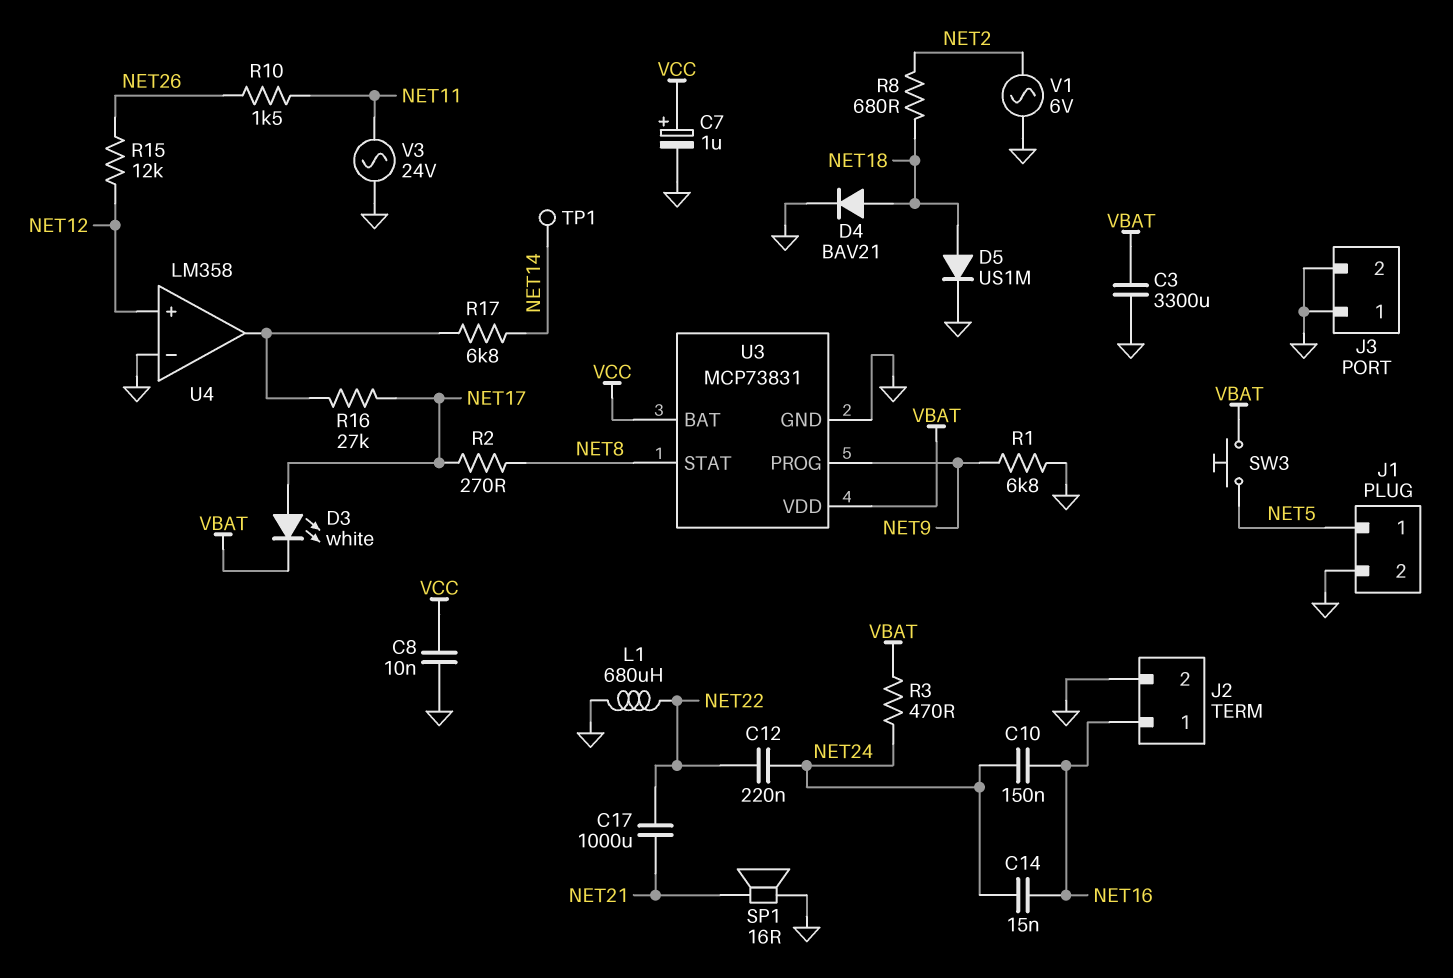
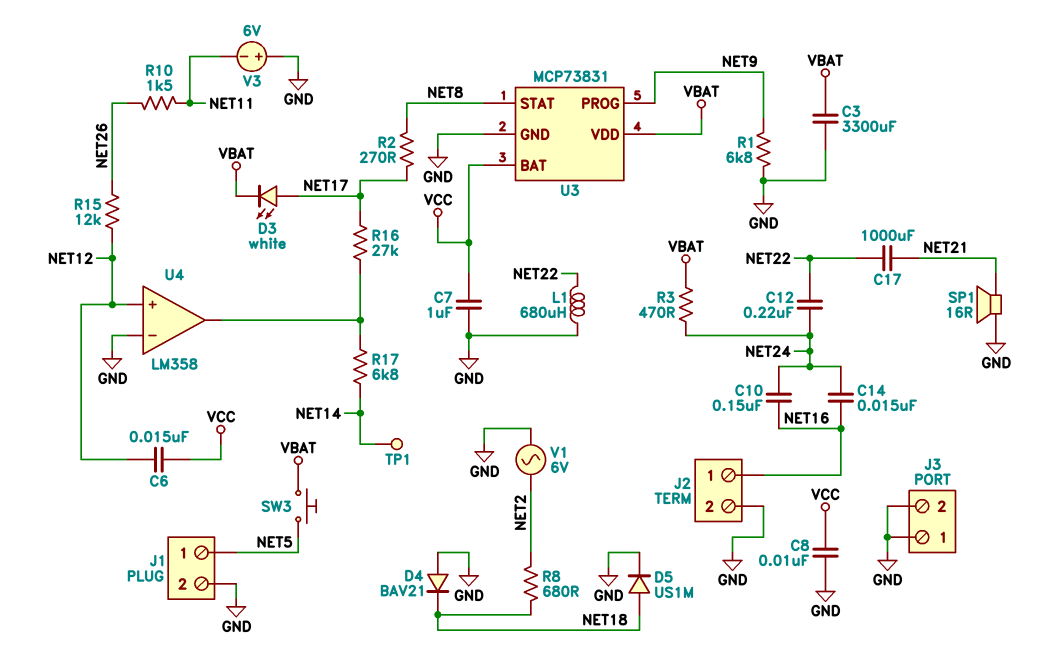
C6: none -> 15nF (NET12, VCC)
C7: 1uF (plus VCC, minus GND) -> 1uF (GND, VCC)
D4: diode BAV21 (A NET18, K GND) -> diode BAV21 (A GND, K NET18)
V3: AC 24V (GND, NET11) -> 6V (plus GND, minus NET11)

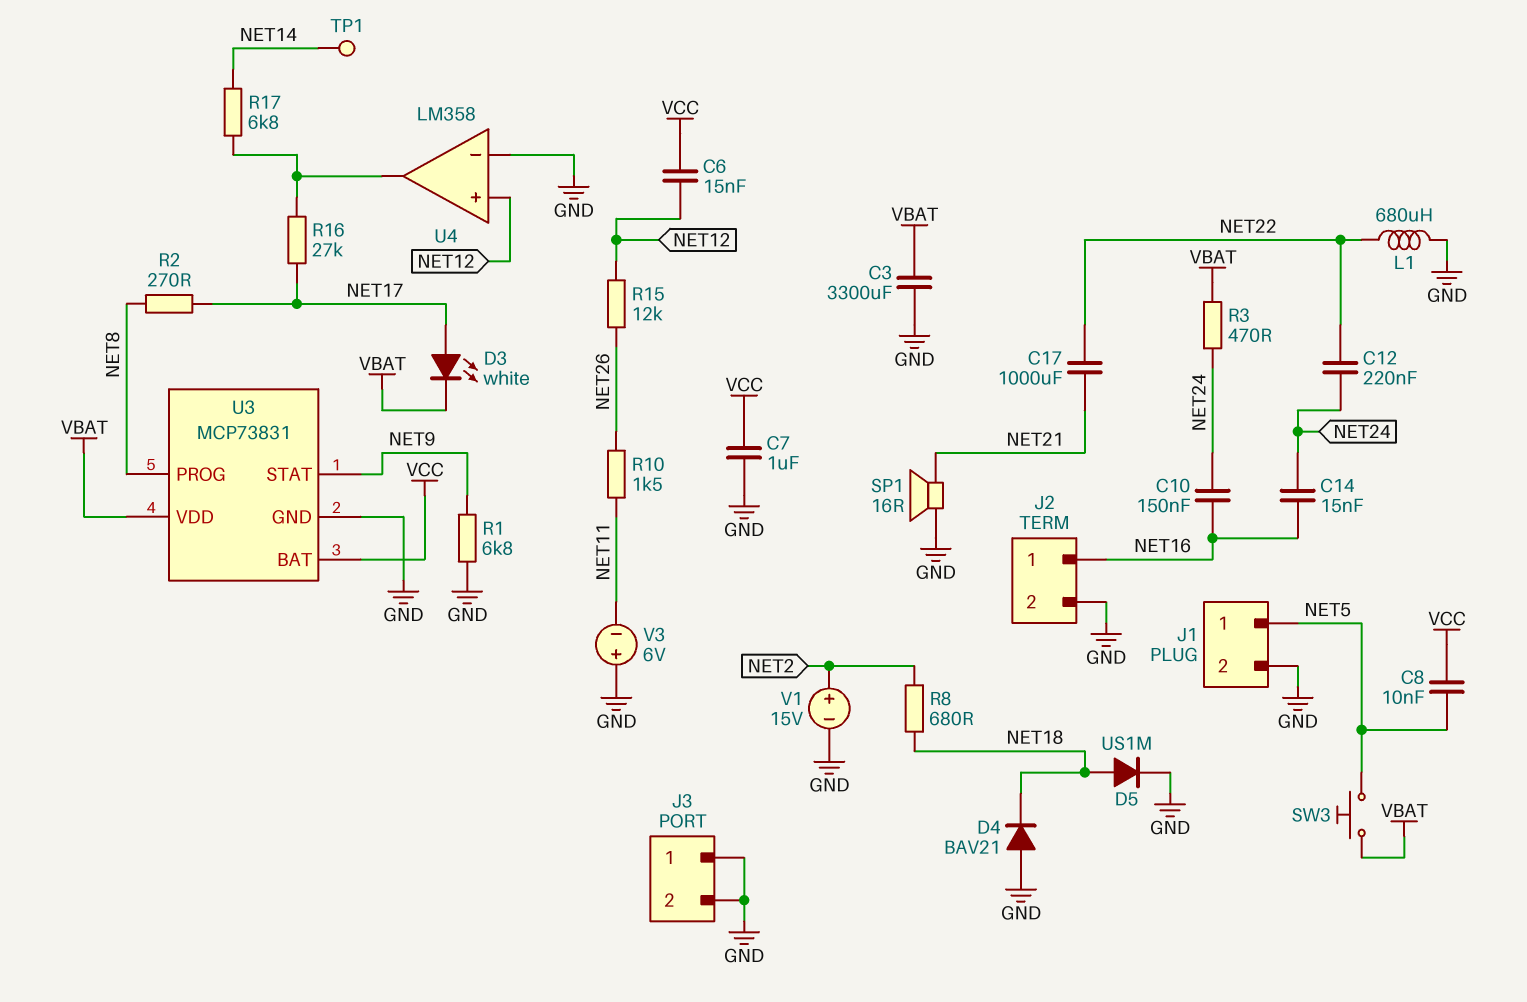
C8: 10nF (GND, VCC) -> 10nF (NET5, VCC)
U3 pin PROG: NET9 -> NET8
U3 pin STAT: NET8 -> NET9
V1: AC 6V (GND, NET2) -> 15V (plus NET2, minus GND)

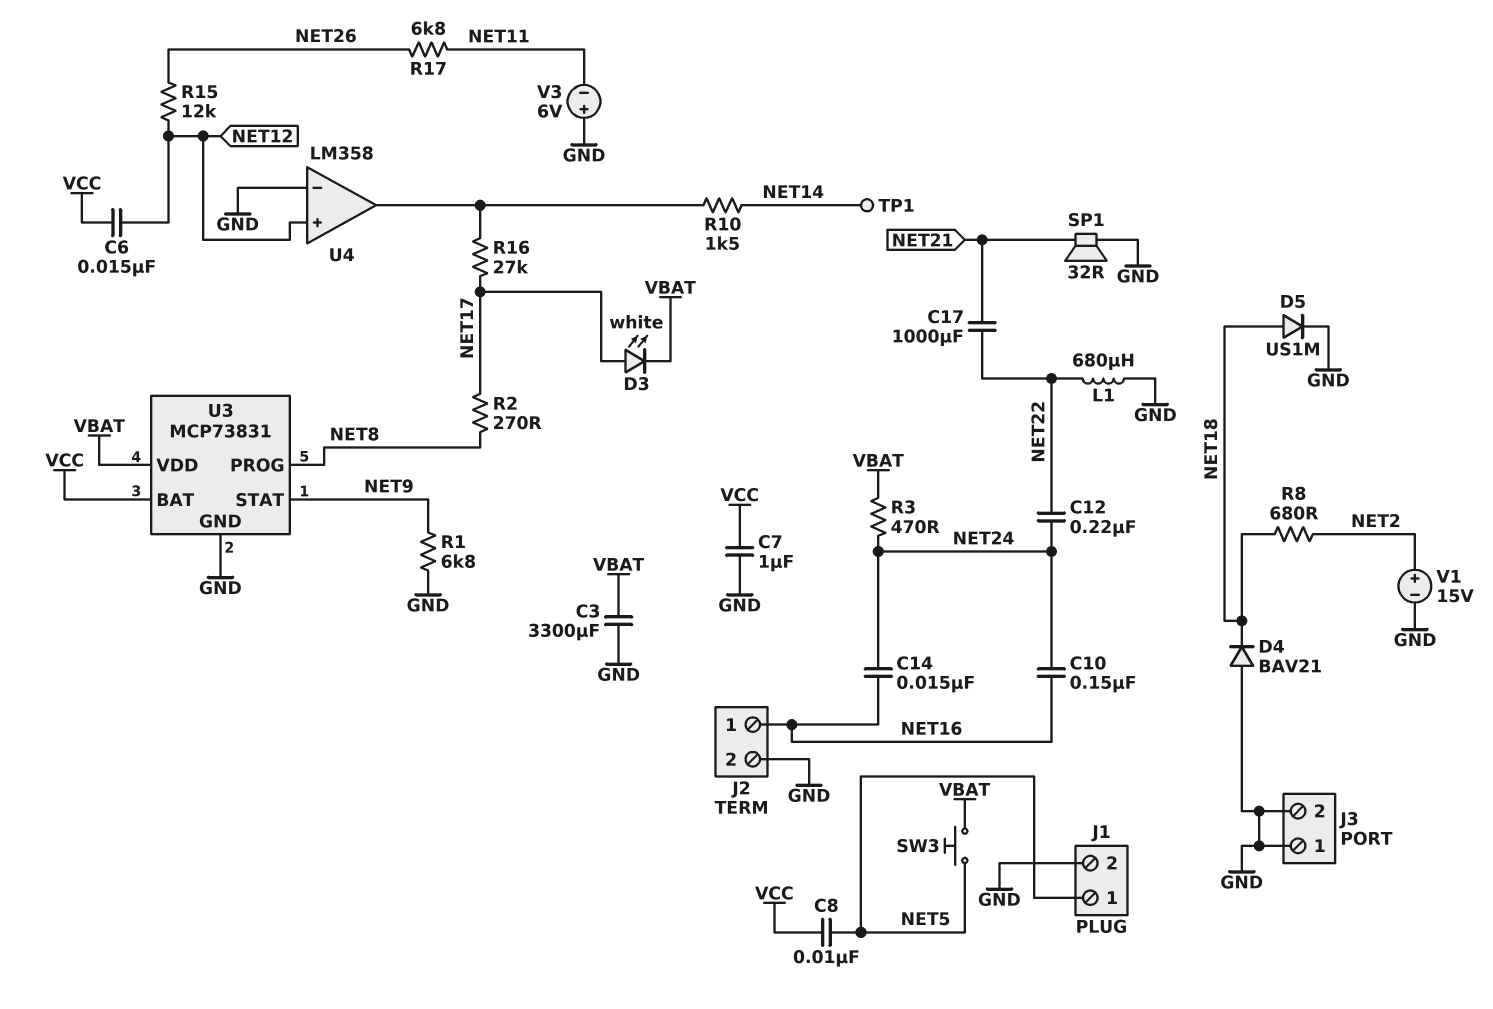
R10: 1.5k (NET11, NET26) -> 1.5k (NET14, U4/out)
R17: 6.8k (NET14, U4/out) -> 6.8k (NET11, NET26)
SP1: speaker 16R (GND, NET21) -> speaker 32R (GND, NET21)

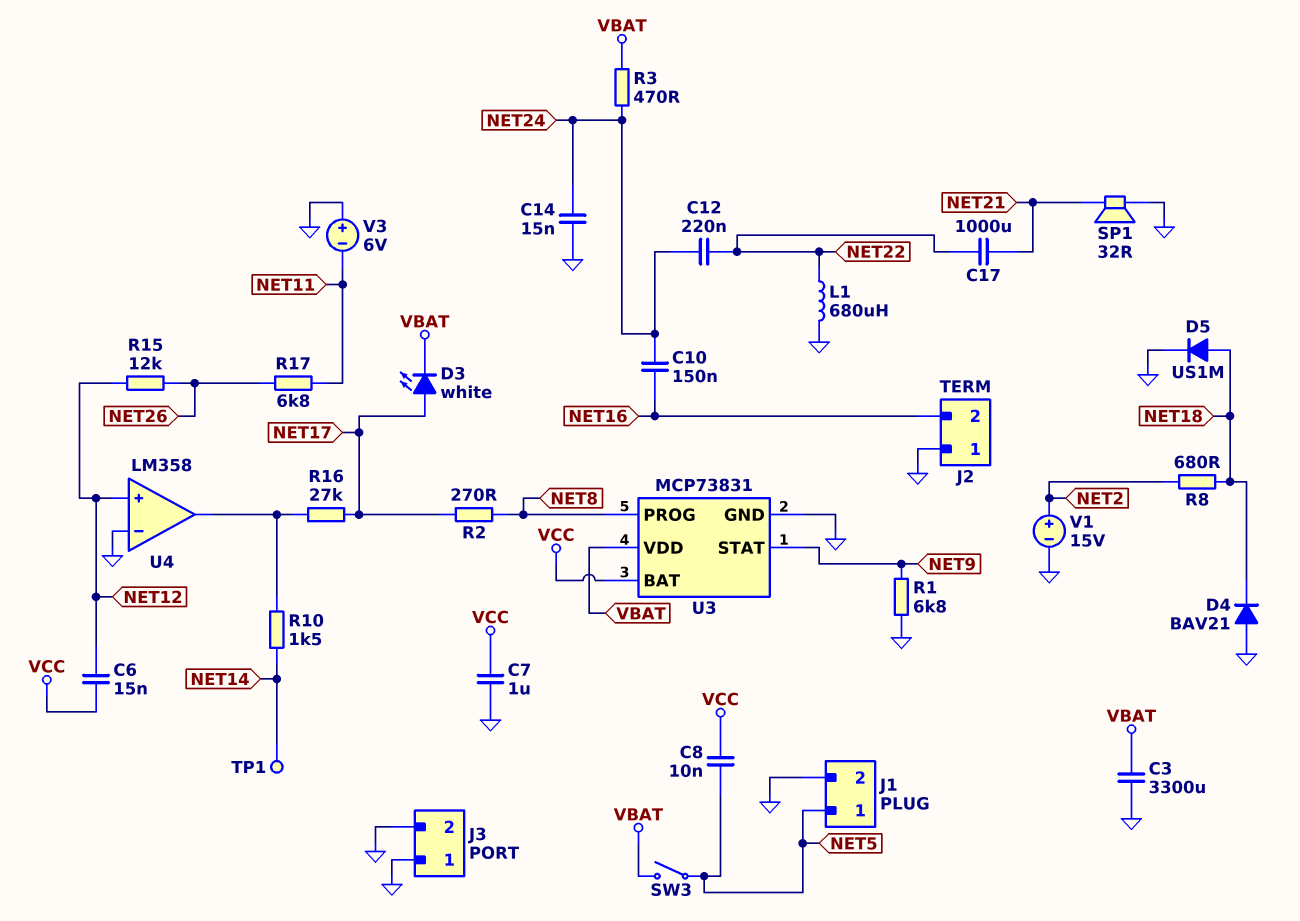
C14: 15nF (NET16, NET24) -> 15nF (GND, NET24)
J2 pin 1: NET16 -> GND
J2 pin 2: GND -> NET16
SW3: button (NET5, VBAT) -> switch (NET5, VBAT)

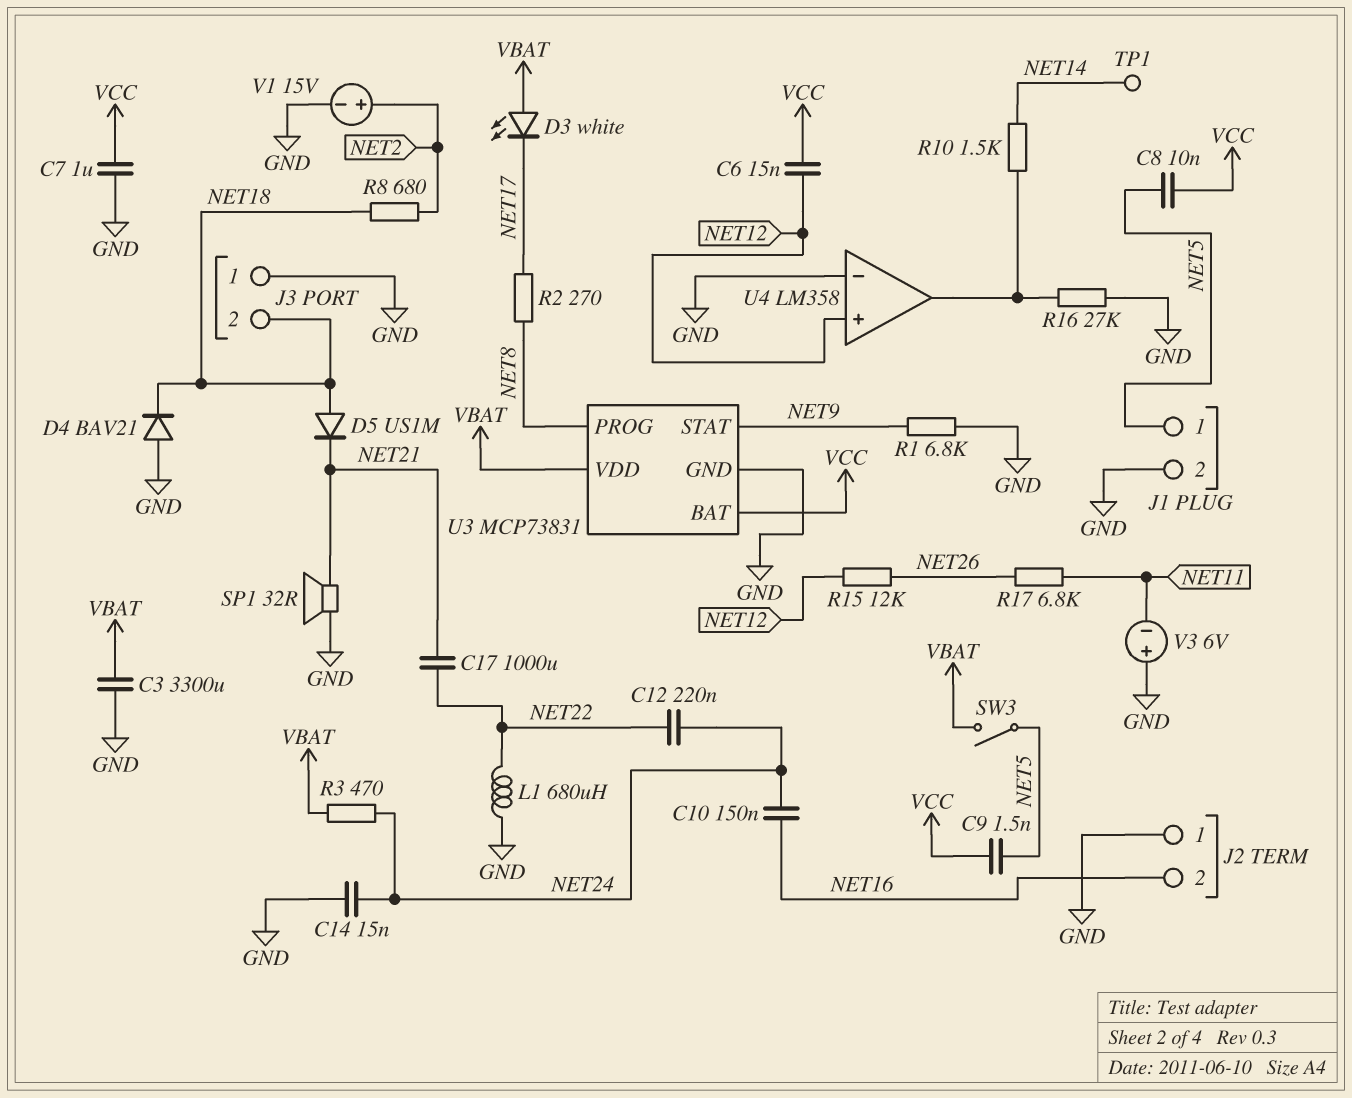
C9: none -> 1.5nF (NET5, VCC)
D3: LED white (A NET17, K VBAT) -> LED white (A VBAT, K NET17)
D5: diode US1M (A NET18, K GND) -> diode US1M (A NET18, K NET21)
J3 pin 2: GND -> NET18
R16: 27k (NET17, U4/out) -> 27k (GND, U4/out)

